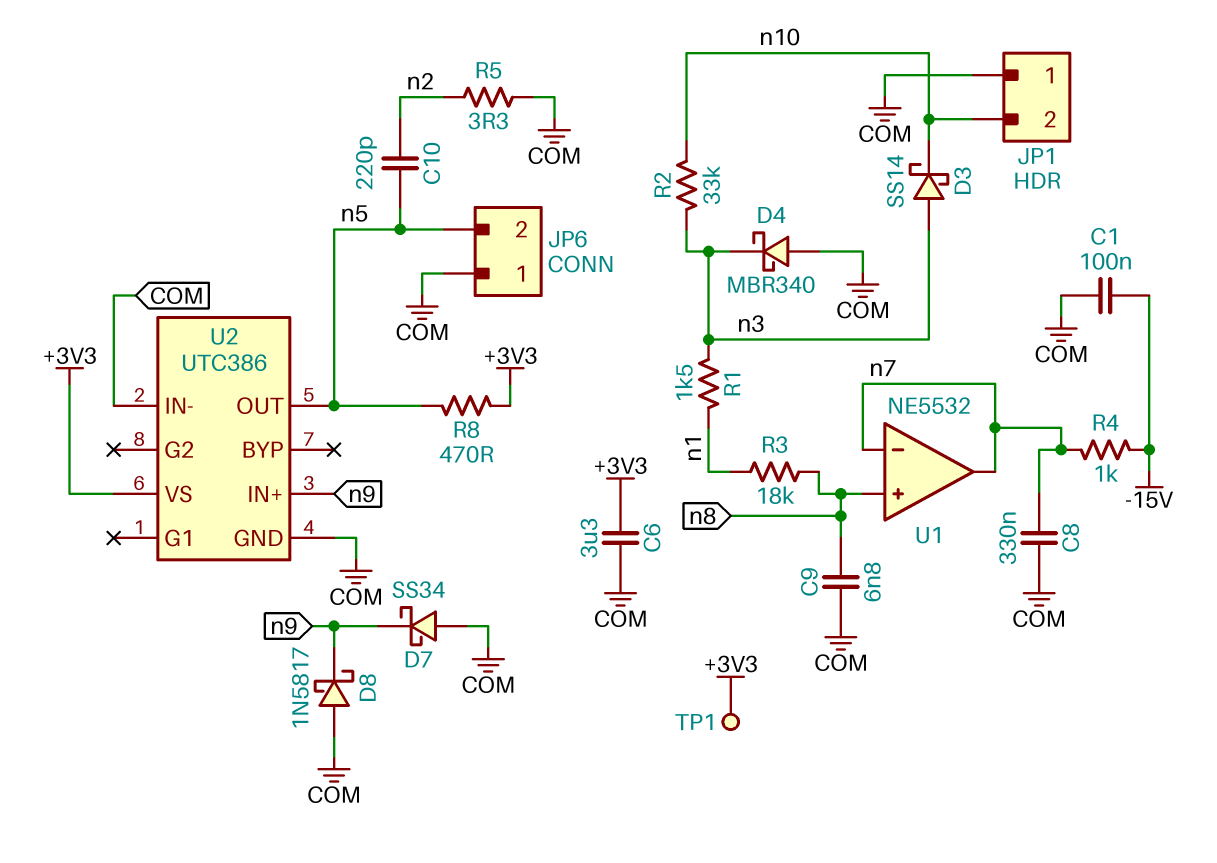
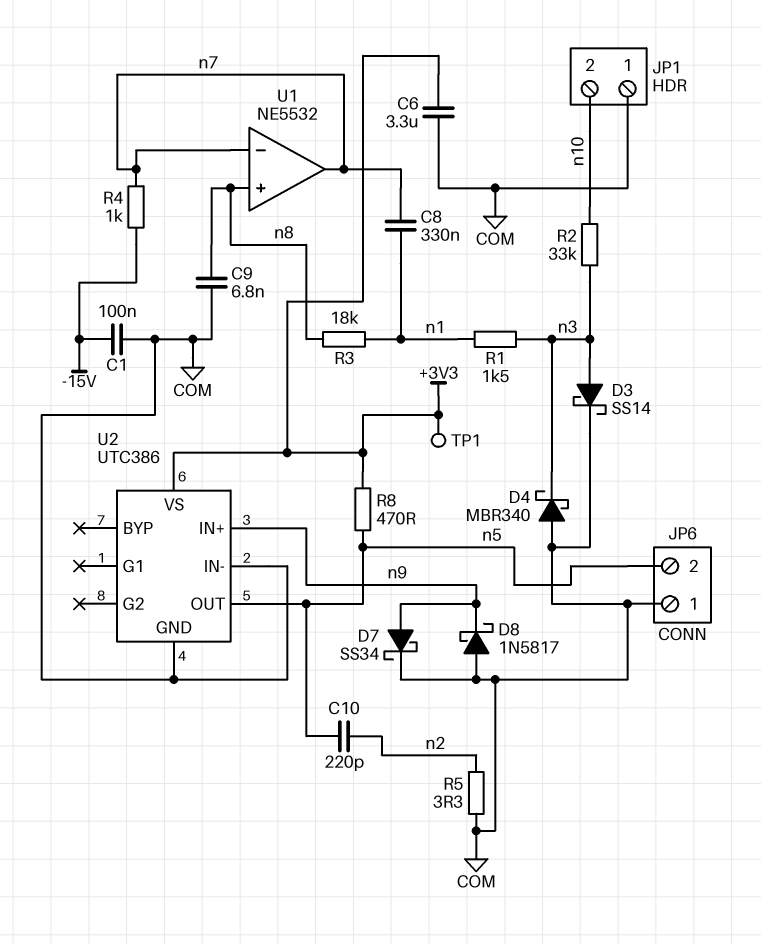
C8: 330nF (COM, n7) -> 330nF (n1, n7)
D3: schottky SS14 (A n3, K n10) -> schottky SS14 (A n3, K COM)
D7: schottky SS34 (A COM, K n9) -> schottky SS34 (A n9, K COM)

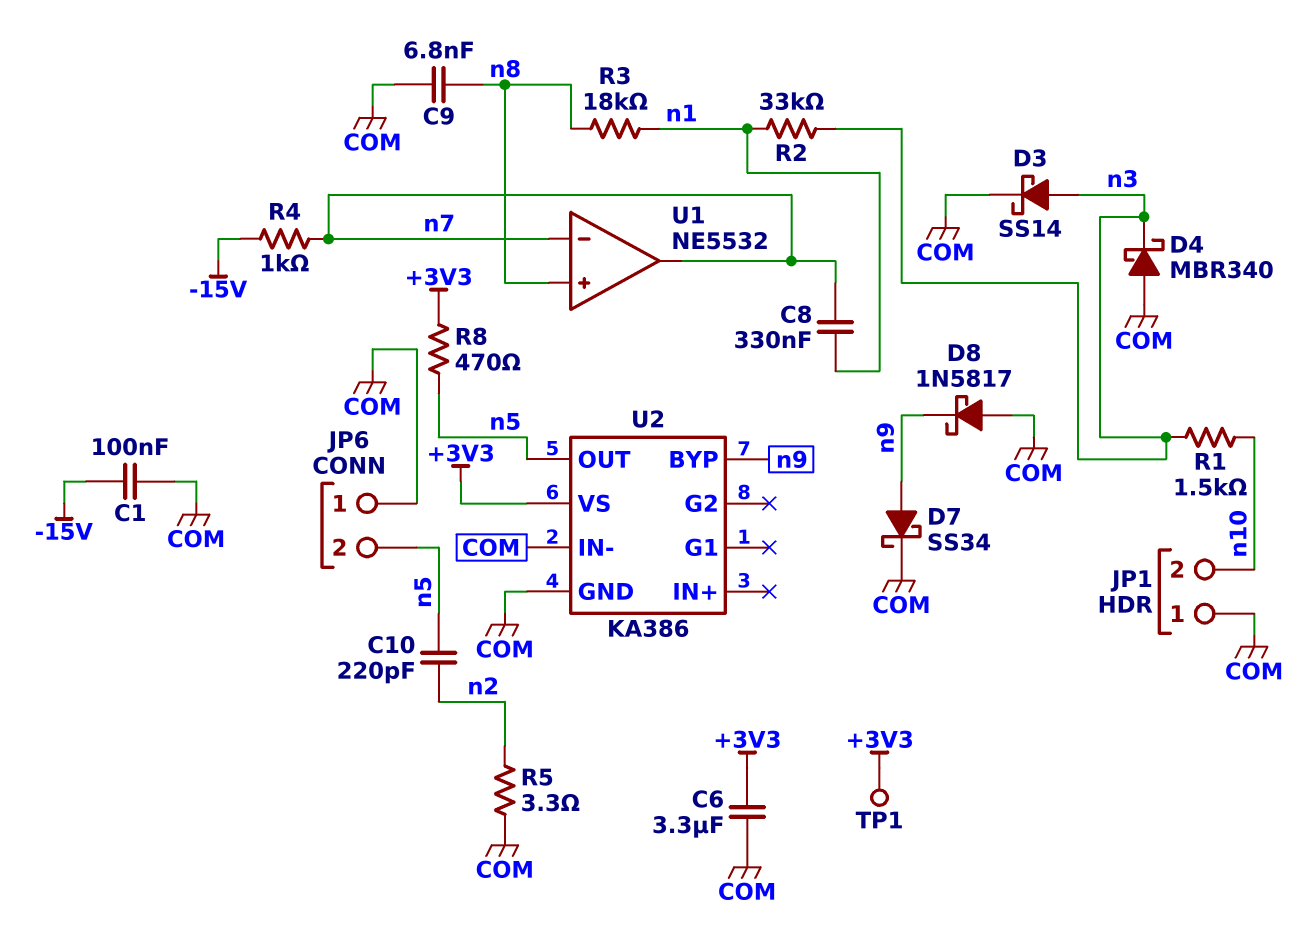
R1: 1.5k (n1, n3) -> 1.5k (n3, n10)
R2: 33k (n3, n10) -> 33k (n1, n3)
U2: UTC386 -> KA386
U2 pin BYP: none -> n9
U2 pin IN+: n9 -> none

